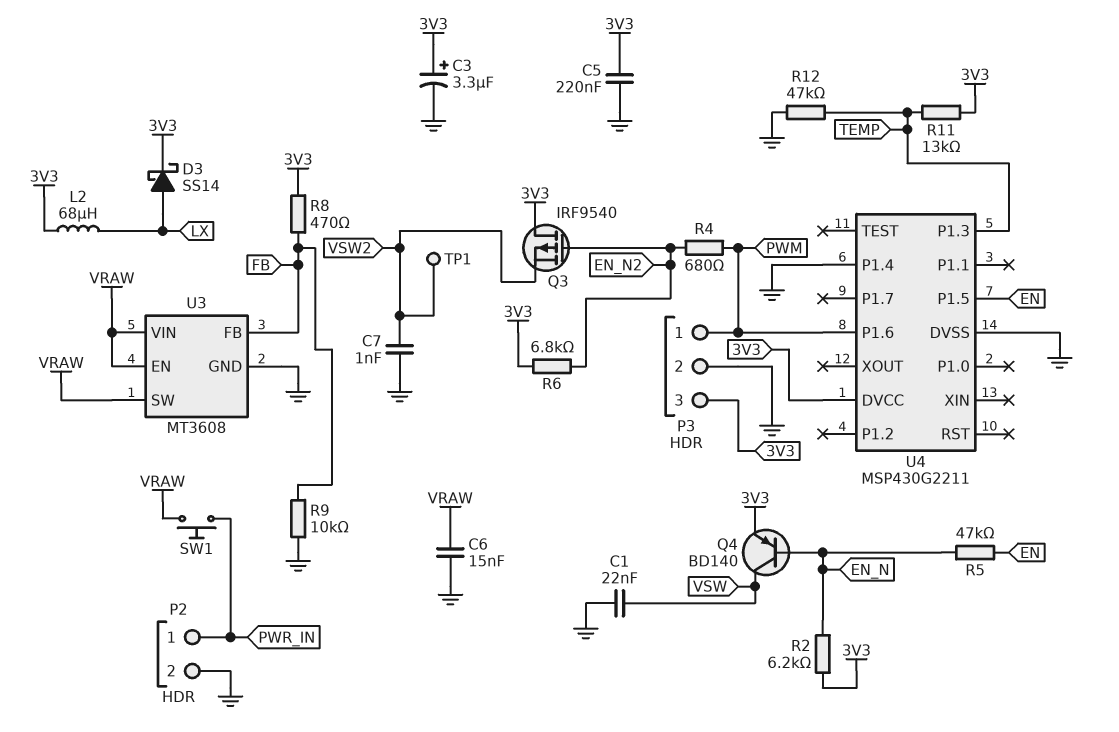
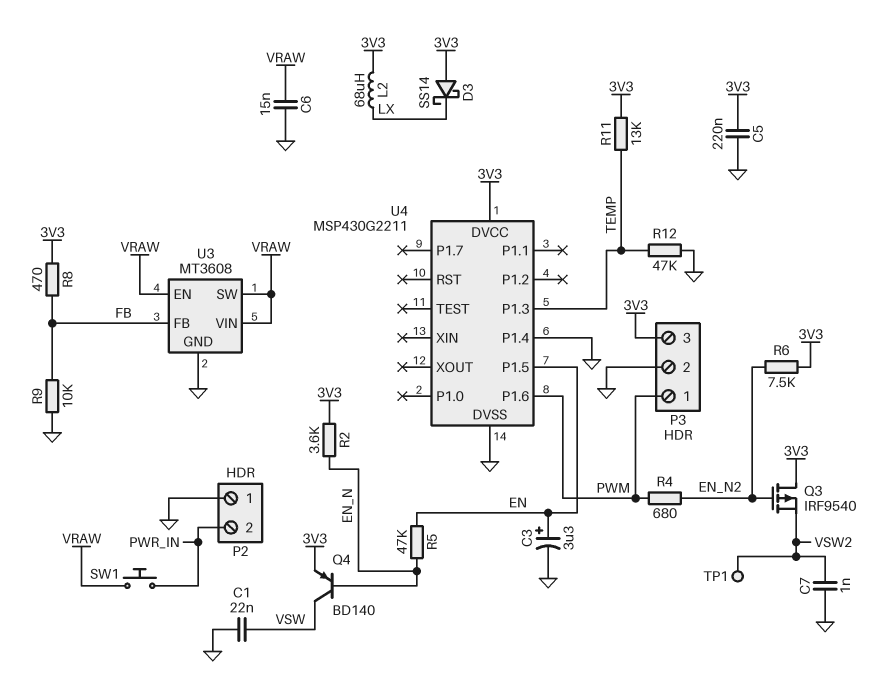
C3: 3.3uF (plus 3V3, minus GND) -> 3.3uF (plus EN, minus GND)
D3: schottky SS14 (A LX, K 3V3) -> schottky SS14 (A 3V3, K LX)
P2 pin 1: PWR_IN -> GND
P2 pin 2: GND -> PWR_IN
R2: 6.2k (3V3, EN_N) -> 3.6k (3V3, EN_N)
R6: 6.8k (3V3, EN_N2) -> 7.5k (3V3, EN_N2)

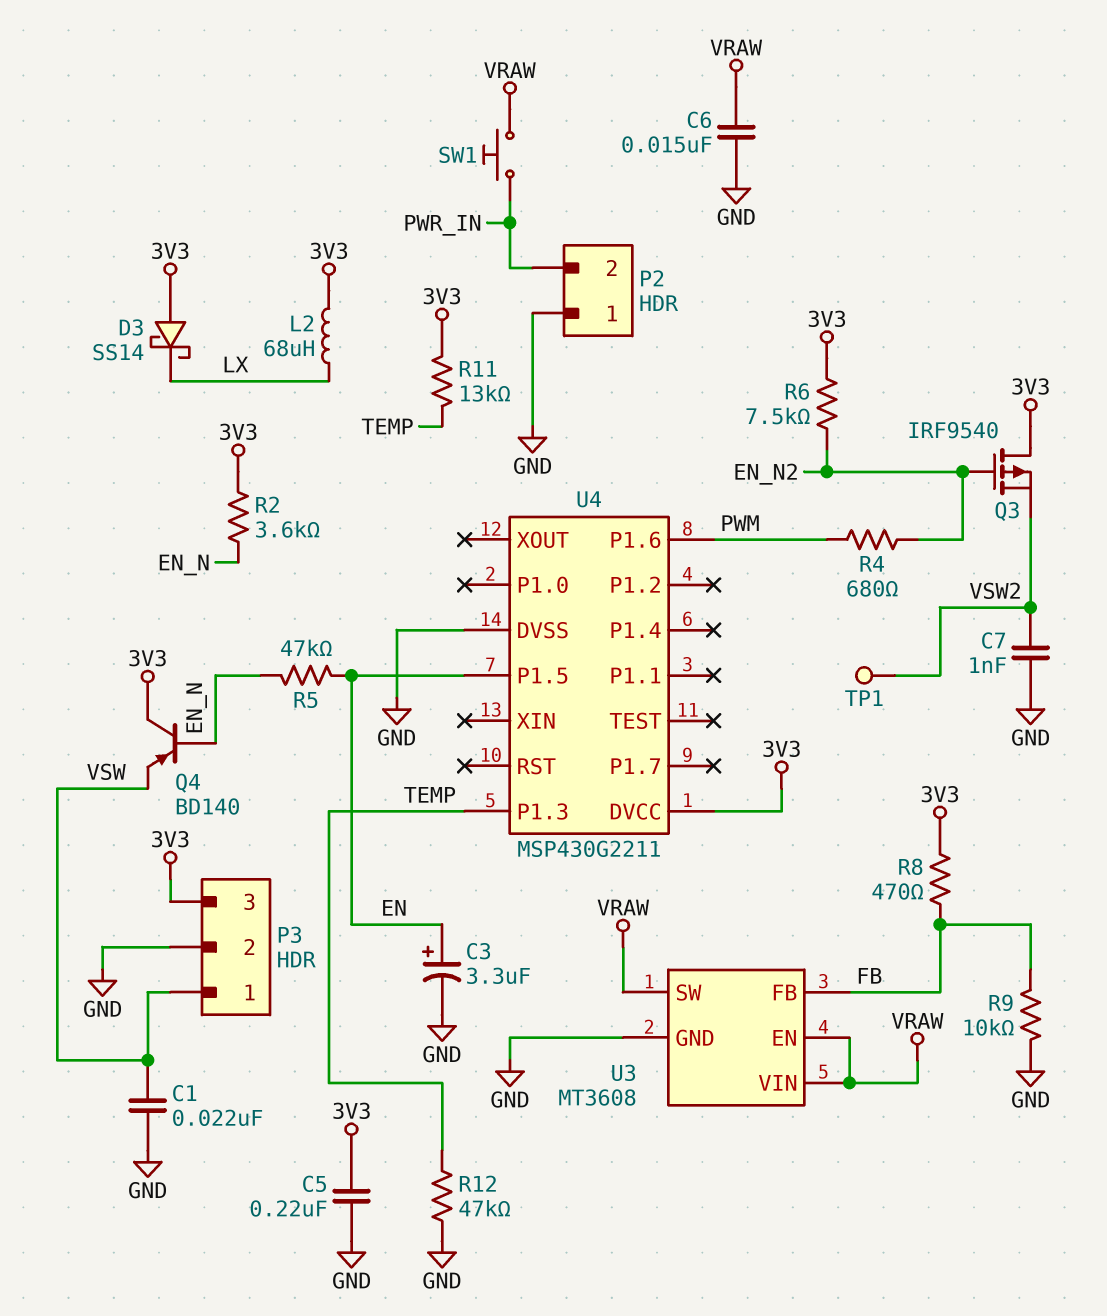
P3 pin 1: PWM -> VSW
Q4: PNP BD140 (B EN_N, C VSW, E 3V3) -> PNP BD140 (B EN_N, C 3V3, E VSW)
U4 pin P1.4: GND -> none

